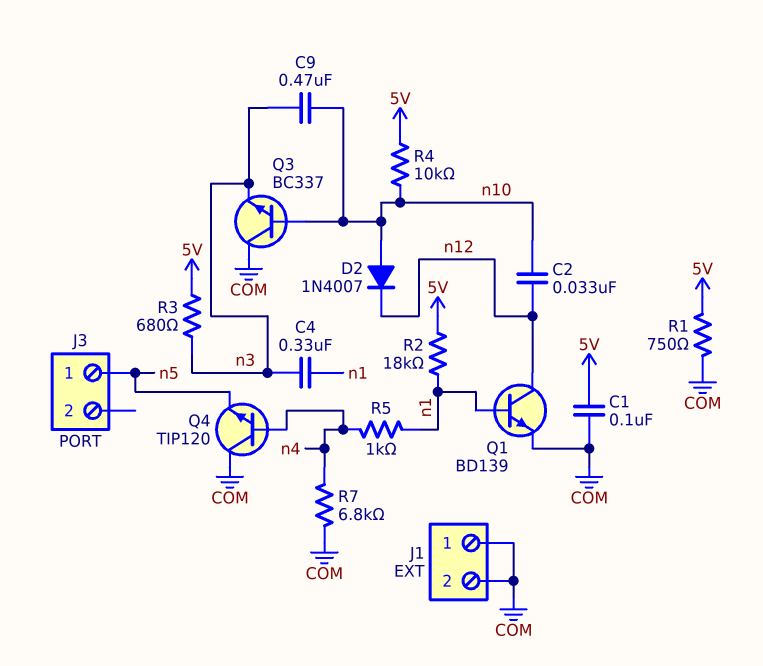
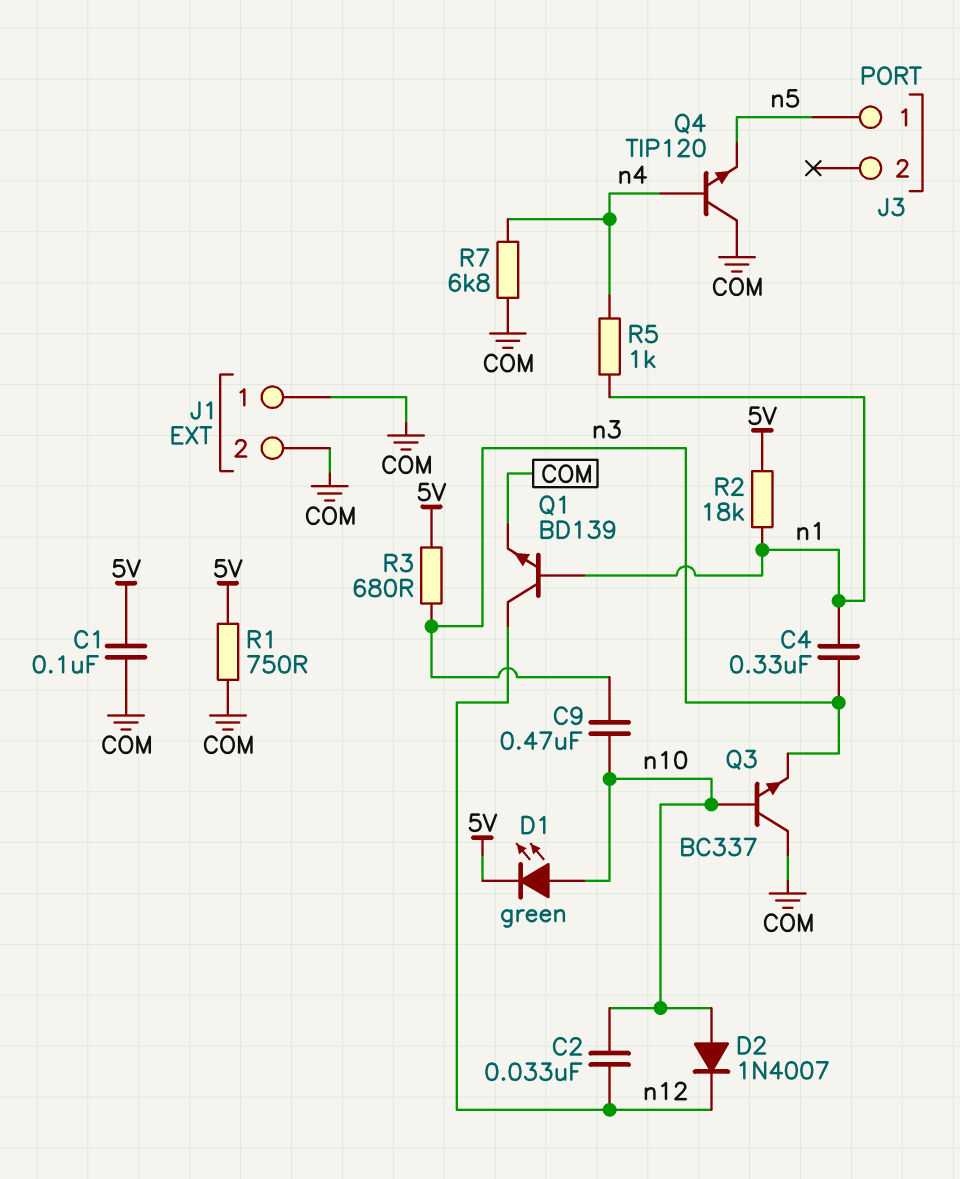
D1: none -> LED green (A n10, K 5V)
R4: 10k (5V, n10) -> none

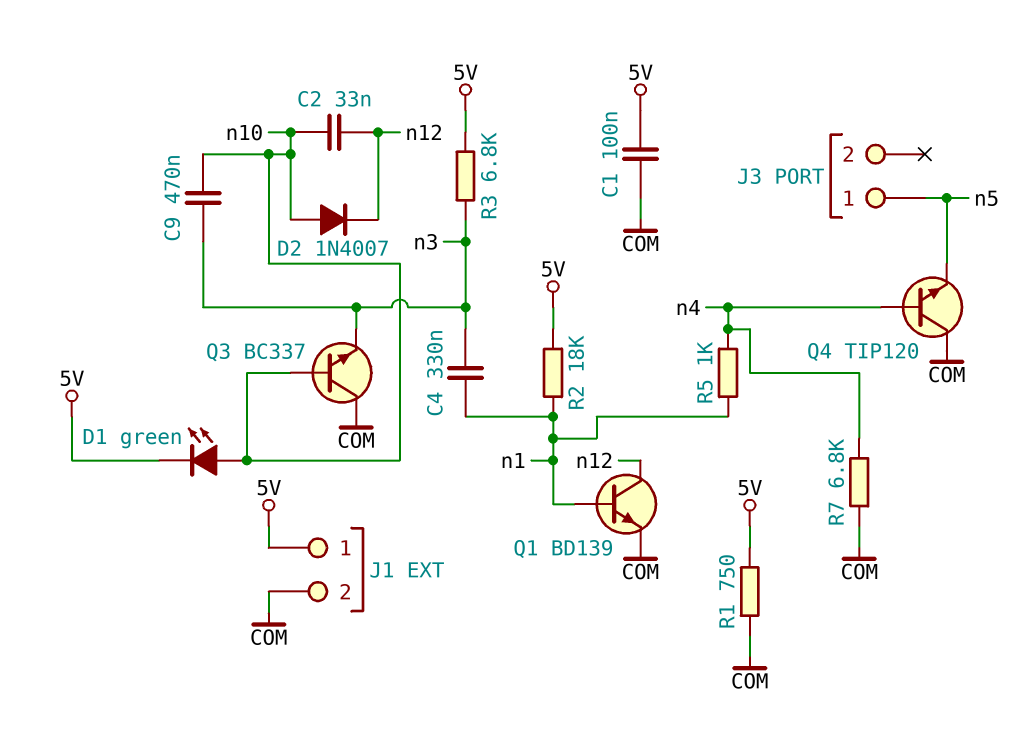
J1 pin 1: COM -> 5V
R3: 680 (5V, n3) -> 6.8k (5V, n3)

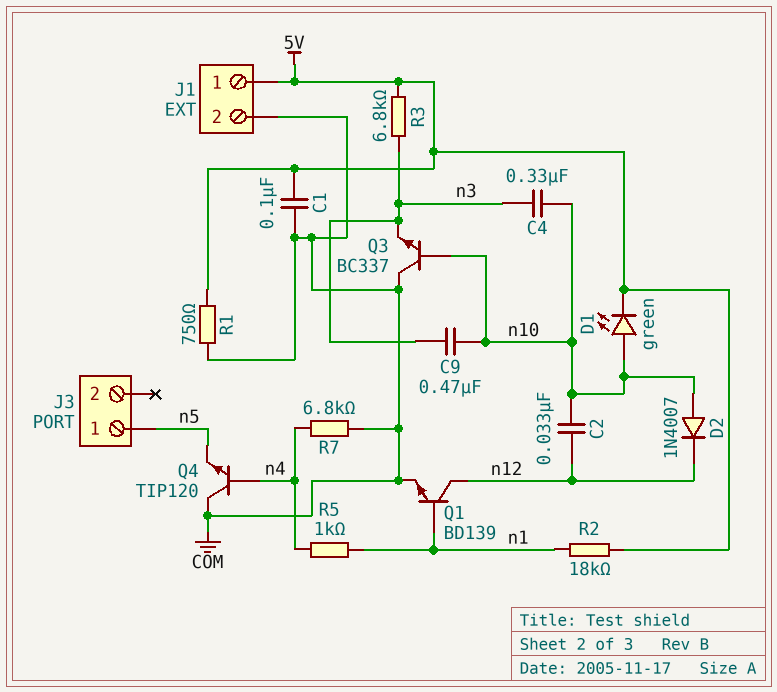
C4: 330nF (n1, n3) -> 330nF (n3, n10)

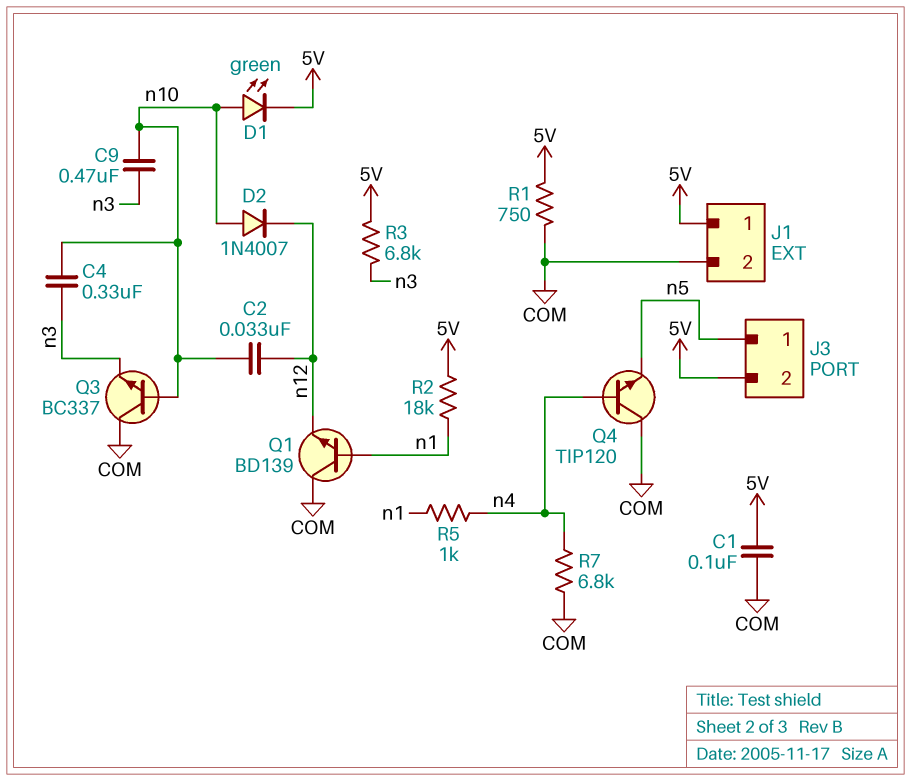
J3 pin 2: none -> 5V
Q1: NPN BD139 (B n1, C n12, E COM) -> NPN BD139 (B n1, C COM, E n12)

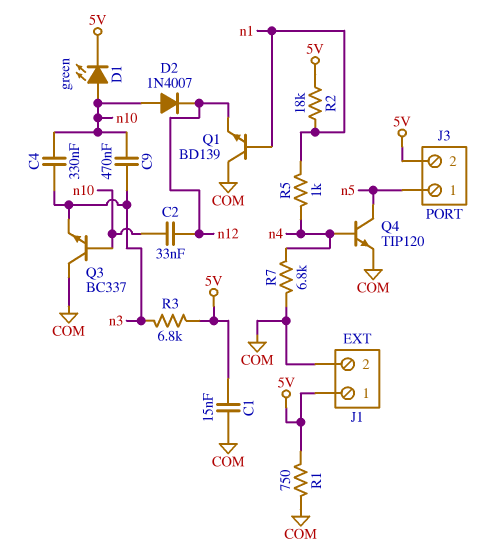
C1: 100nF (5V, COM) -> 15nF (5V, COM)
Q4: NPN TIP120 (B n4, C COM, E n5) -> NPN TIP120 (B n4, C n5, E COM)

